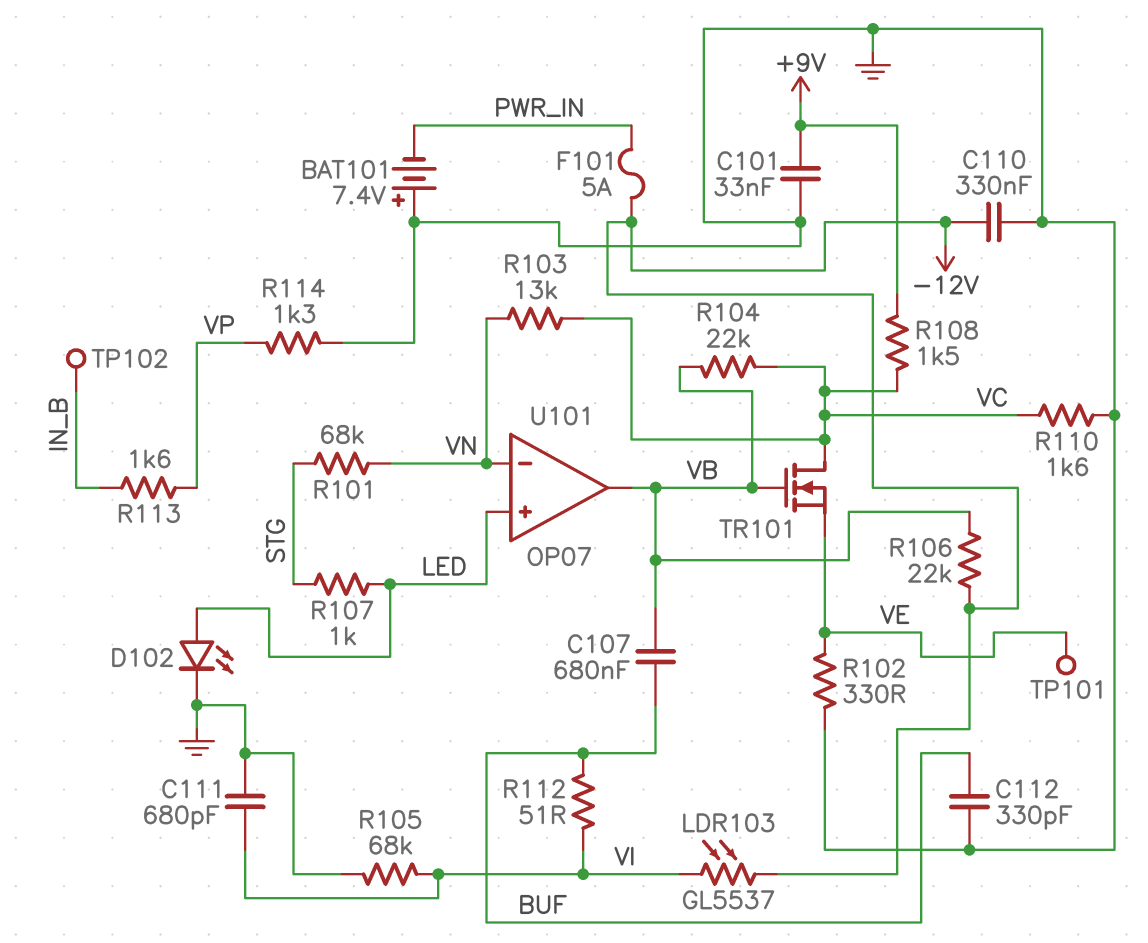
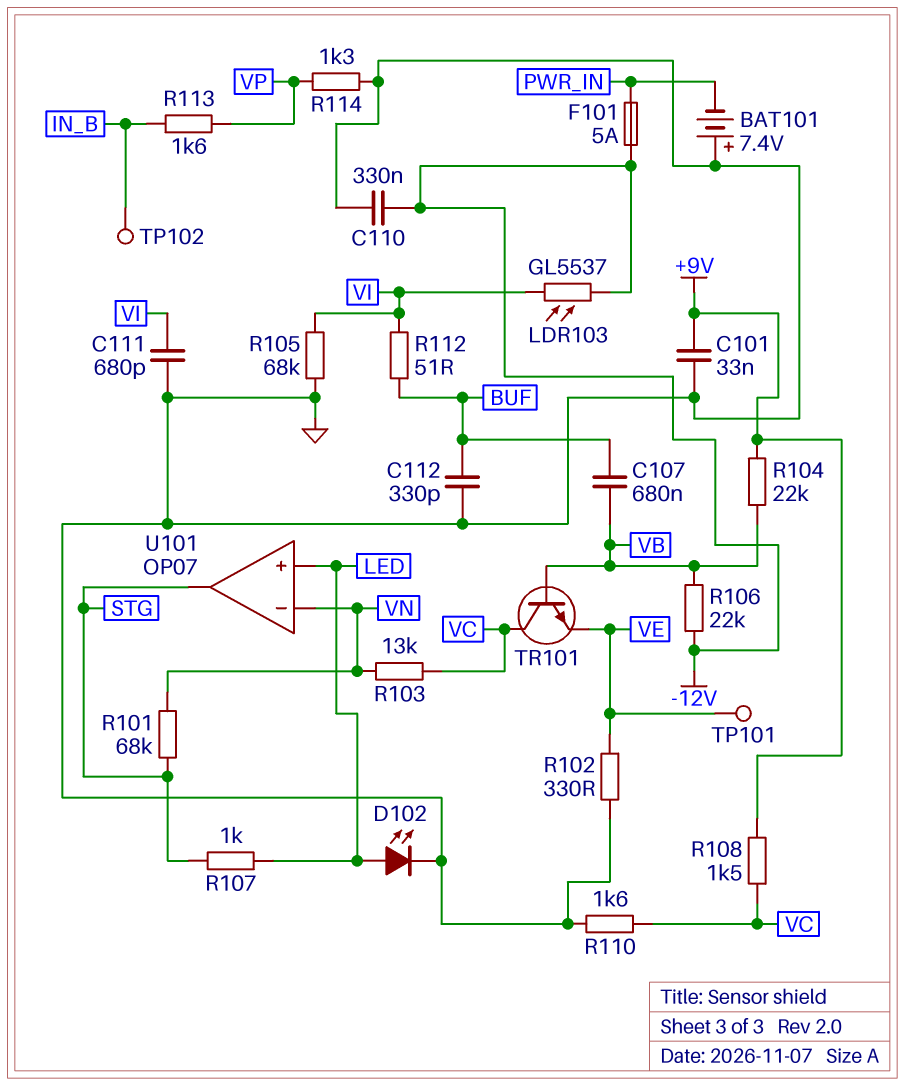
R104: 22k (VB, VC) -> 22k (+9V, VB)
TR101: NMOS (G VB, D VC, S VE) -> NPN (B VB, C VC, E VE)
U101 pin out: VB -> STG

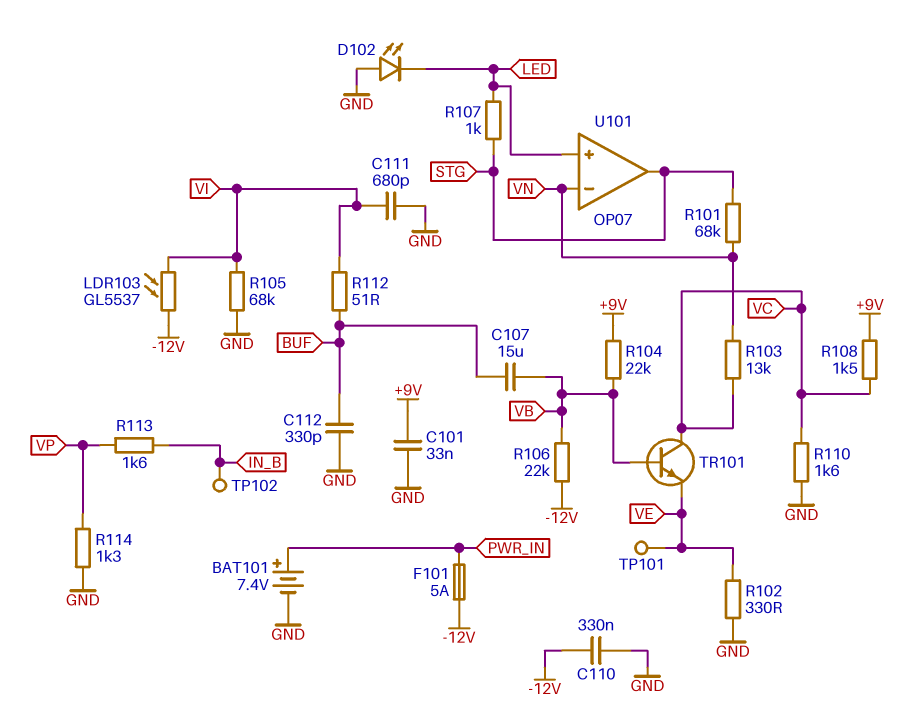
BAT101: 7.4V (plus GND, minus PWR_IN) -> 7.4V (plus PWR_IN, minus GND)
C107: 680nF (BUF, VB) -> 15uF (BUF, VB)
D102: LED (A LED, K GND) -> LED (A GND, K LED)

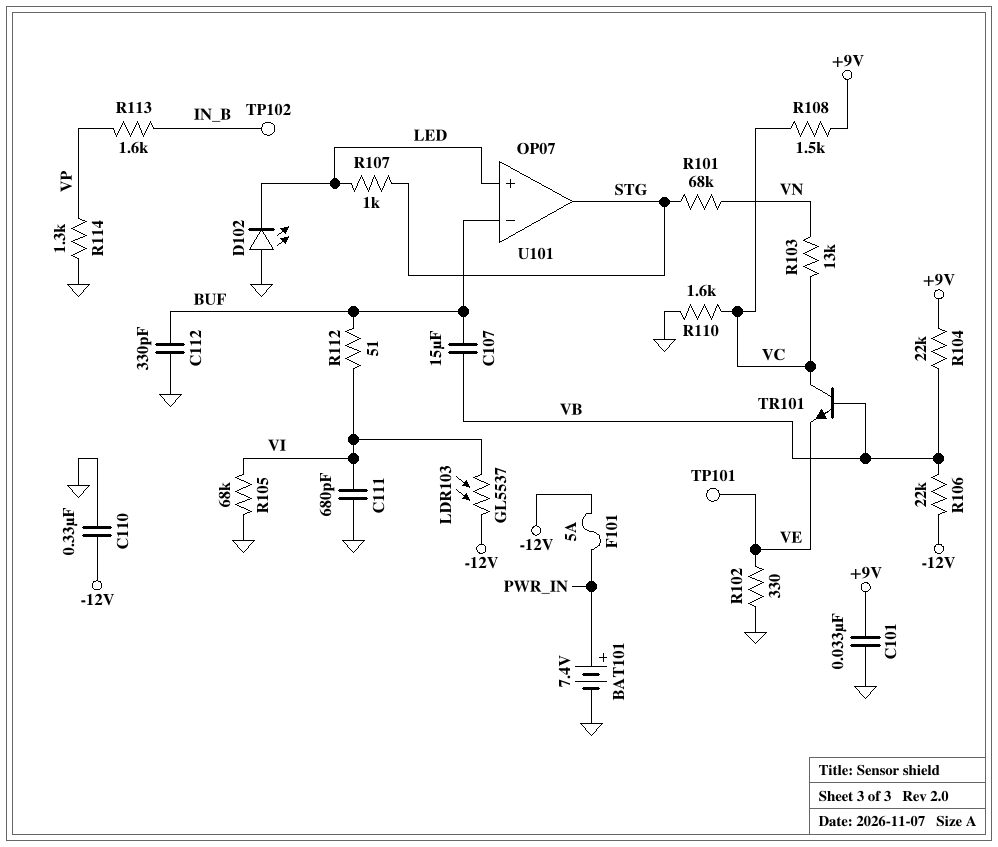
U101 pin in-: VN -> BUF

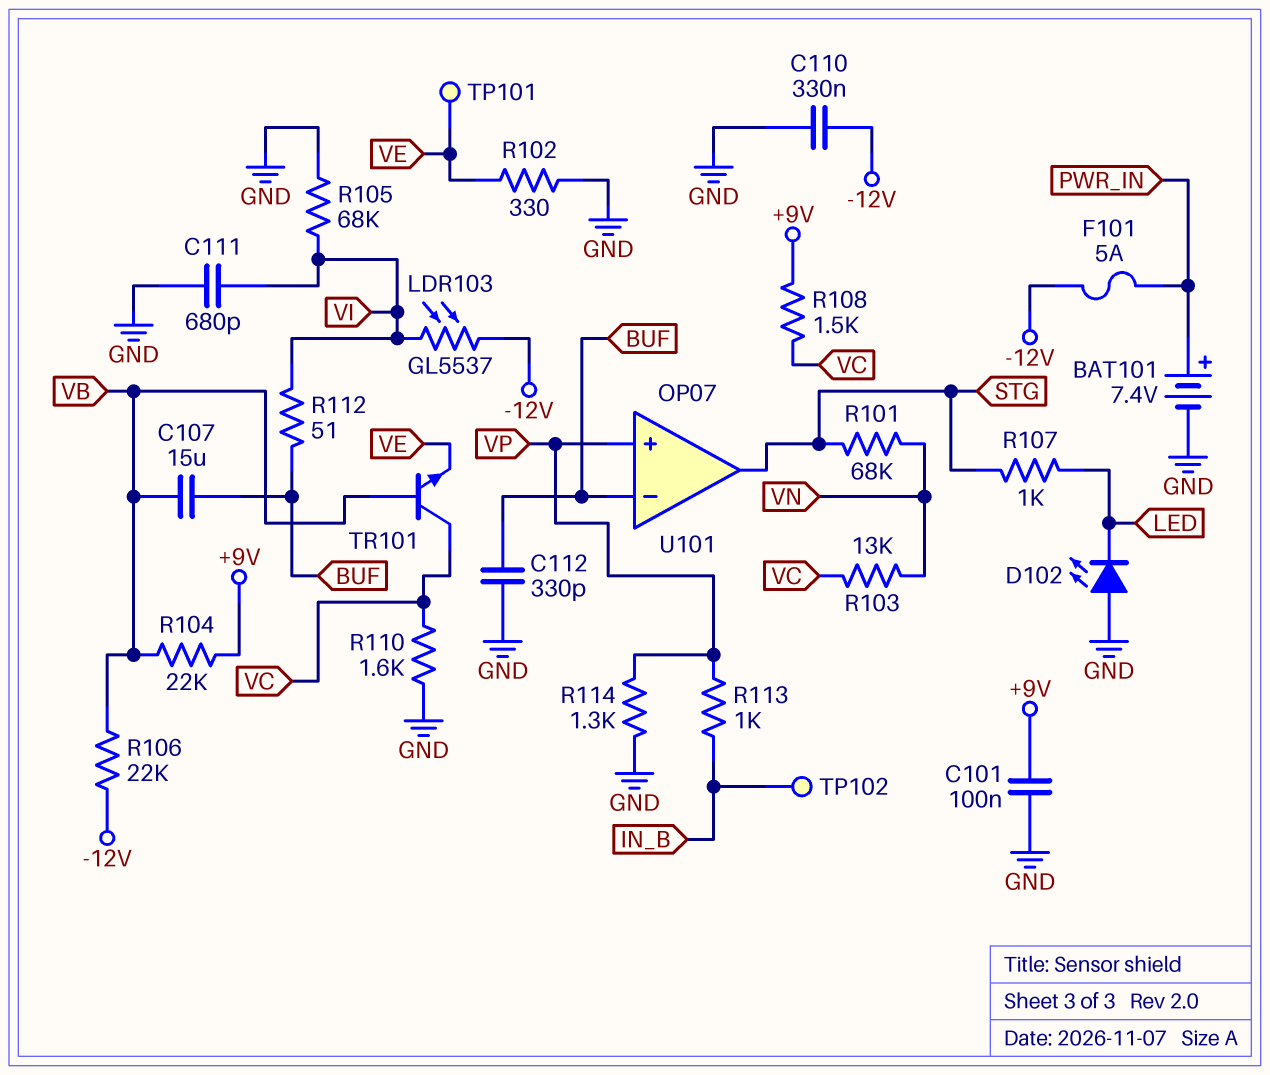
C101: 33nF (+9V, GND) -> 100nF (+9V, GND)
R113: 1.6k (IN_B, VP) -> 1k (IN_B, VP)
U101 pin in+: LED -> VP

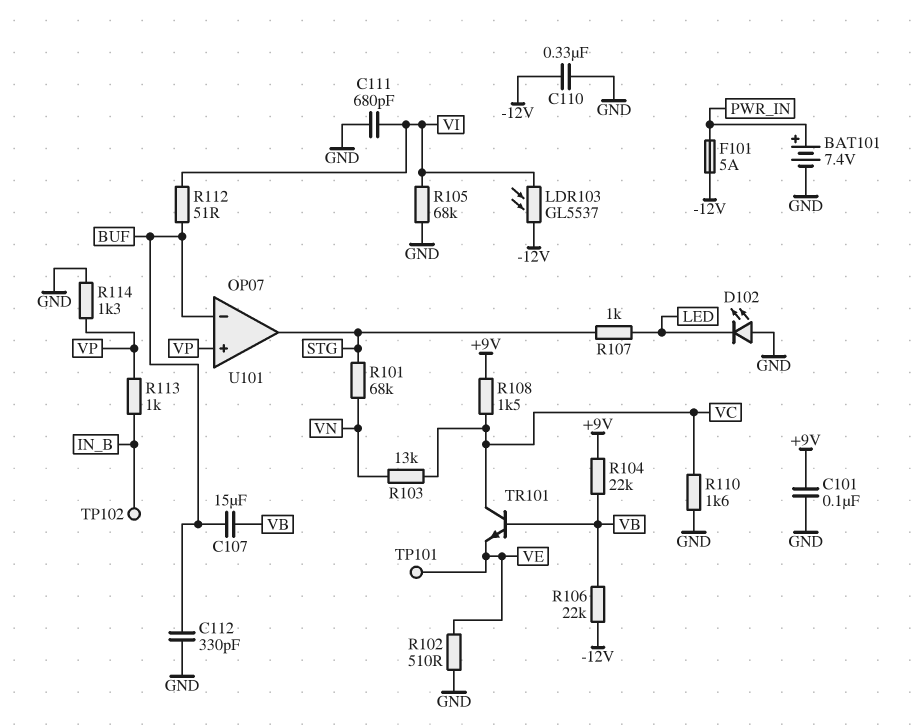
R102: 330 (GND, VE) -> 510 (GND, VE)

